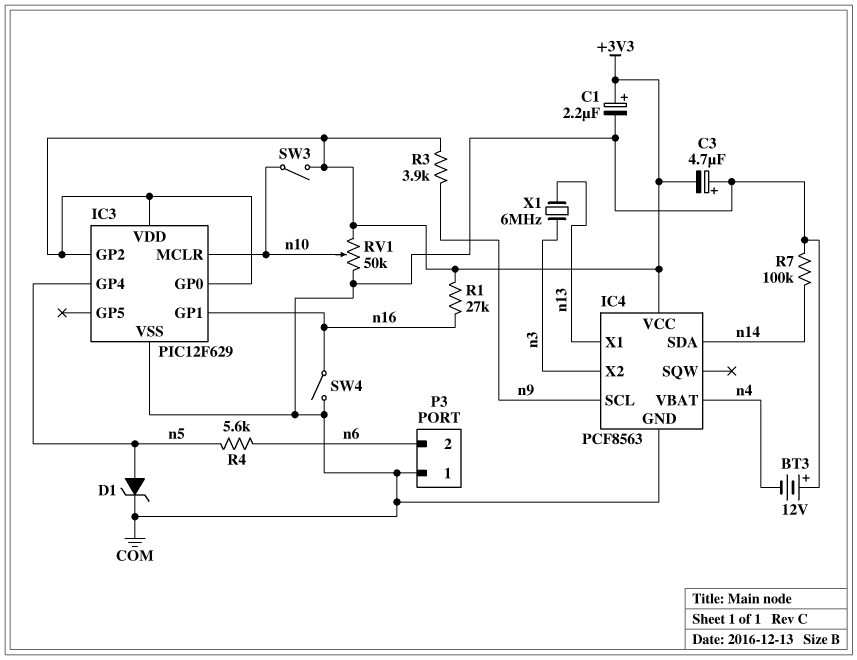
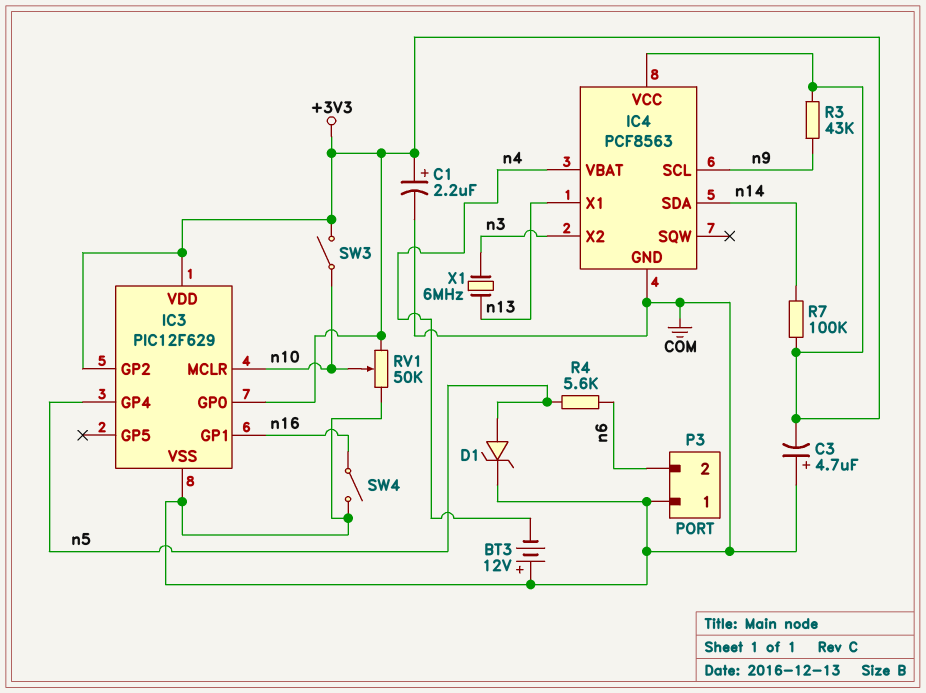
R1: 27k (+3V3, n16) -> none
R3: 3.9k (+3V3, n9) -> 43k (+3V3, n9)
R7: 100k (COM, n14) -> 100k (+3V3, n14)

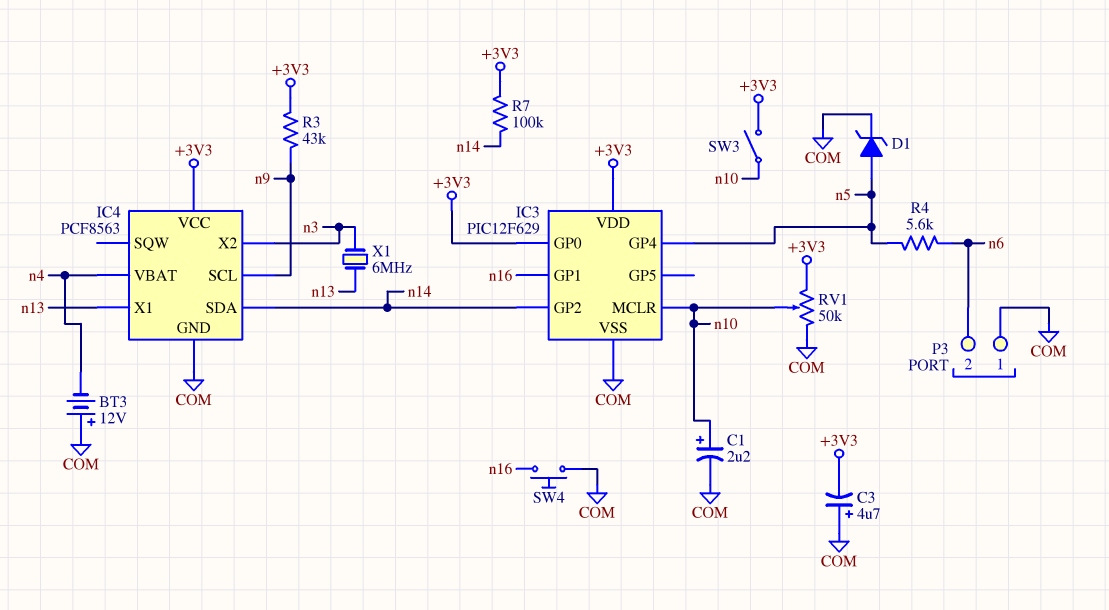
C1: 2.2uF (plus +3V3, minus COM) -> 2.2uF (plus n10, minus COM)
IC3 pin GP2: +3V3 -> n14
SW4: switch (COM, n16) -> button (COM, n16)

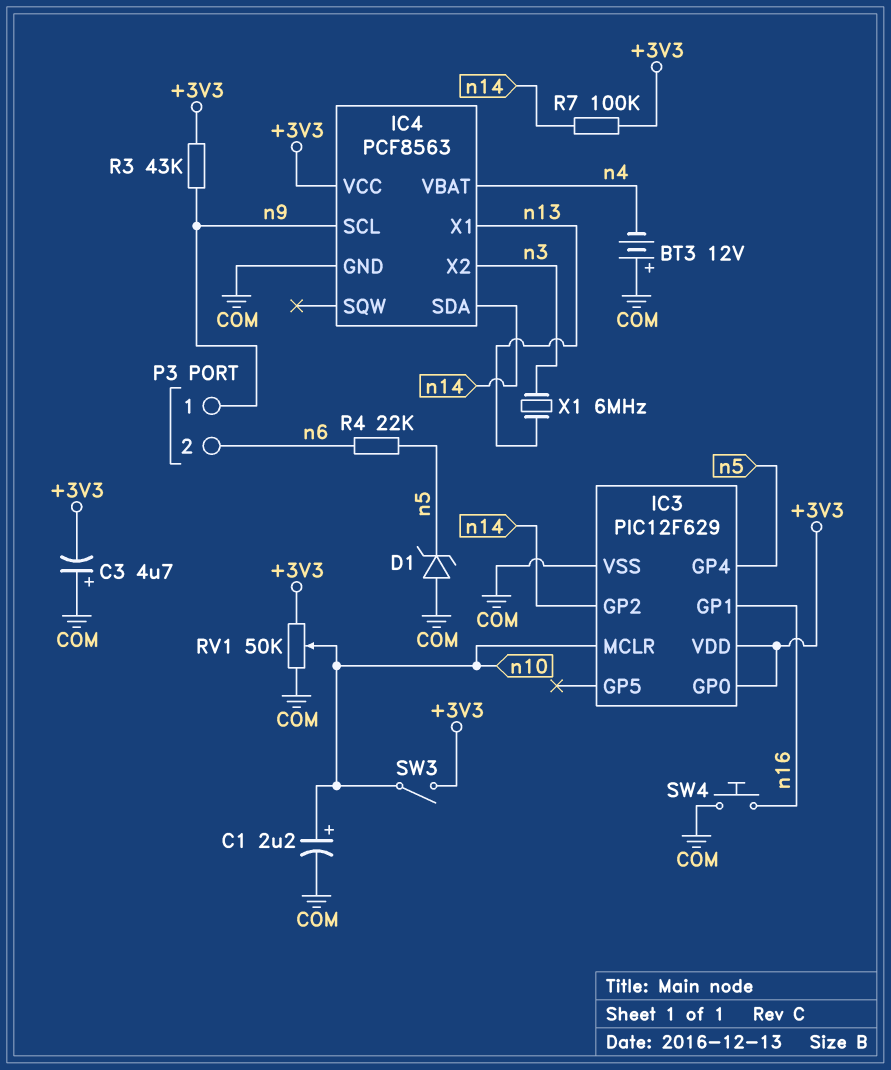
D1: zener (A n5, K COM) -> zener (A COM, K n5)
P3 pin 1: COM -> n9
R4: 5.6k (n5, n6) -> 22k (n5, n6)

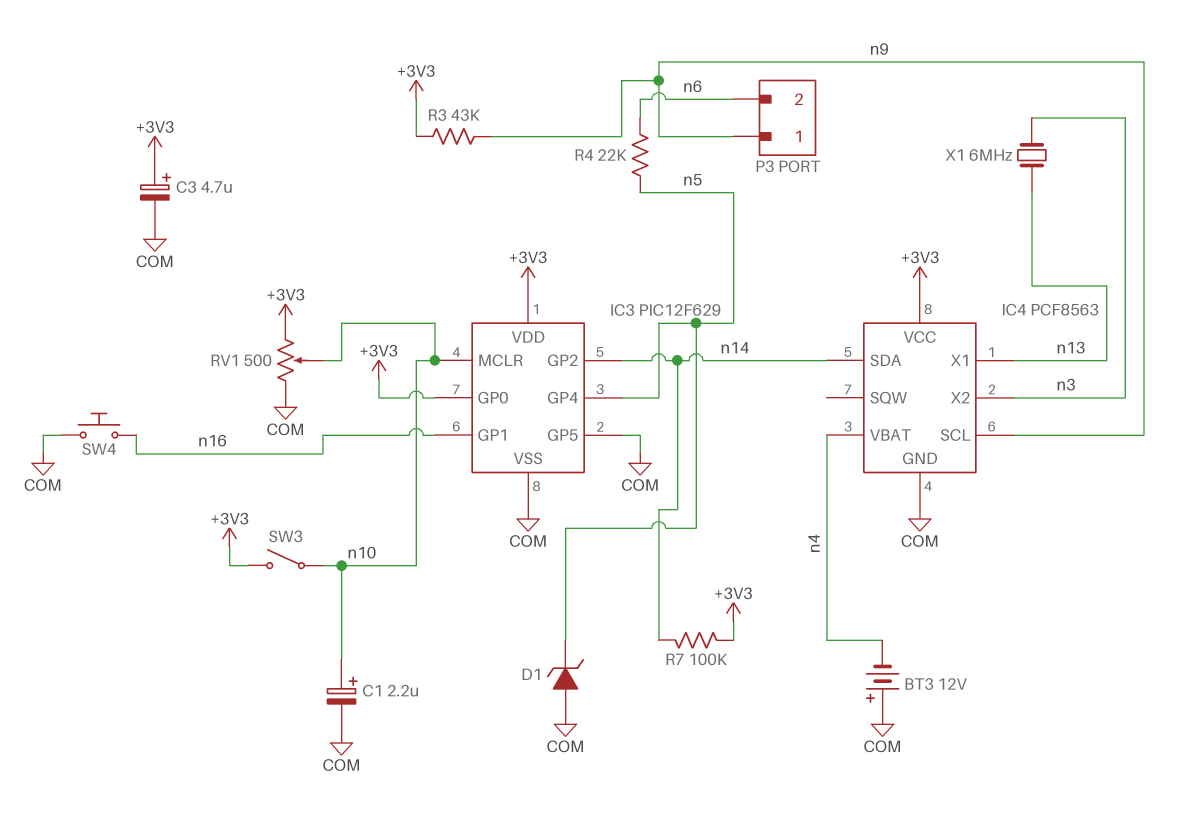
C3: 4.7uF (plus COM, minus +3V3) -> 4.7uF (plus +3V3, minus COM)
IC3 pin GP5: none -> COM
RV1: 50k (+3V3, COM, wiper n10) -> 500 (+3V3, COM, wiper n10)

